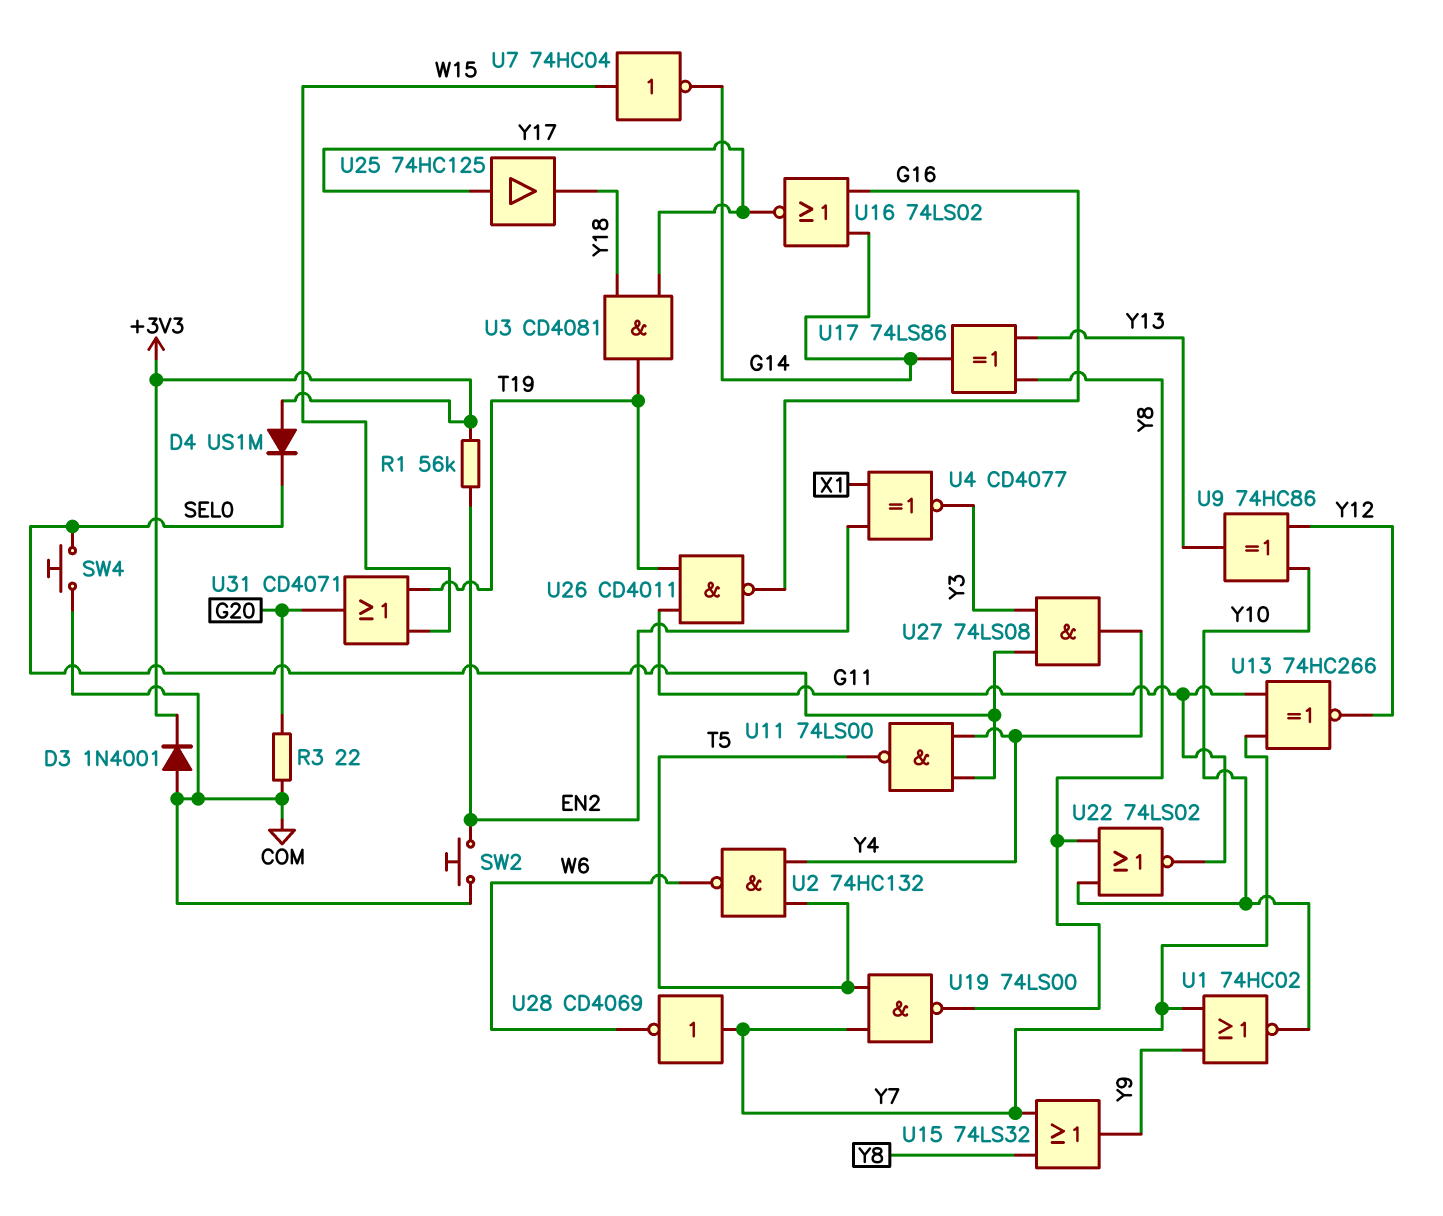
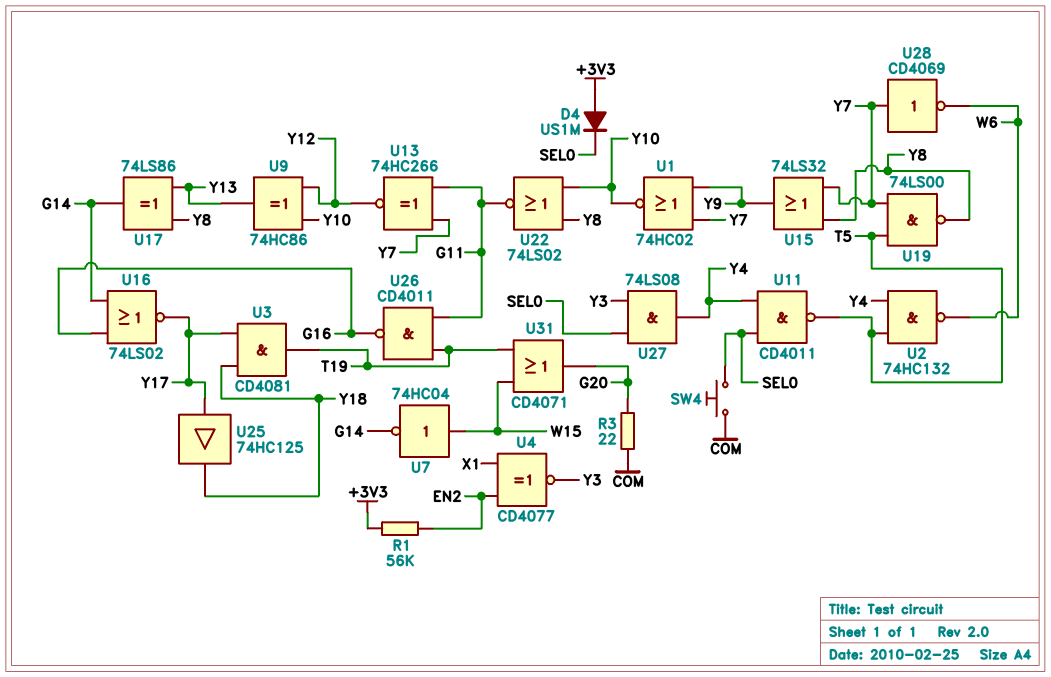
D3: diode 1N4001 (A COM, K +3V3) -> none
SW2: button (COM, EN2) -> none
U11: NAND 74LS00 (in SEL0, in Y4, out T5) -> NAND CD4011 (in SEL0, in Y4, out T5)

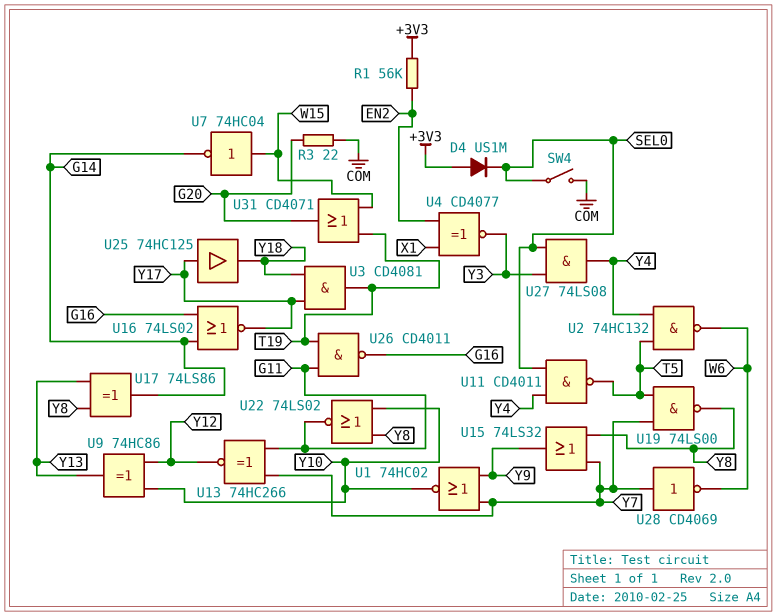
SW4: button (COM, SEL0) -> switch (COM, SEL0)

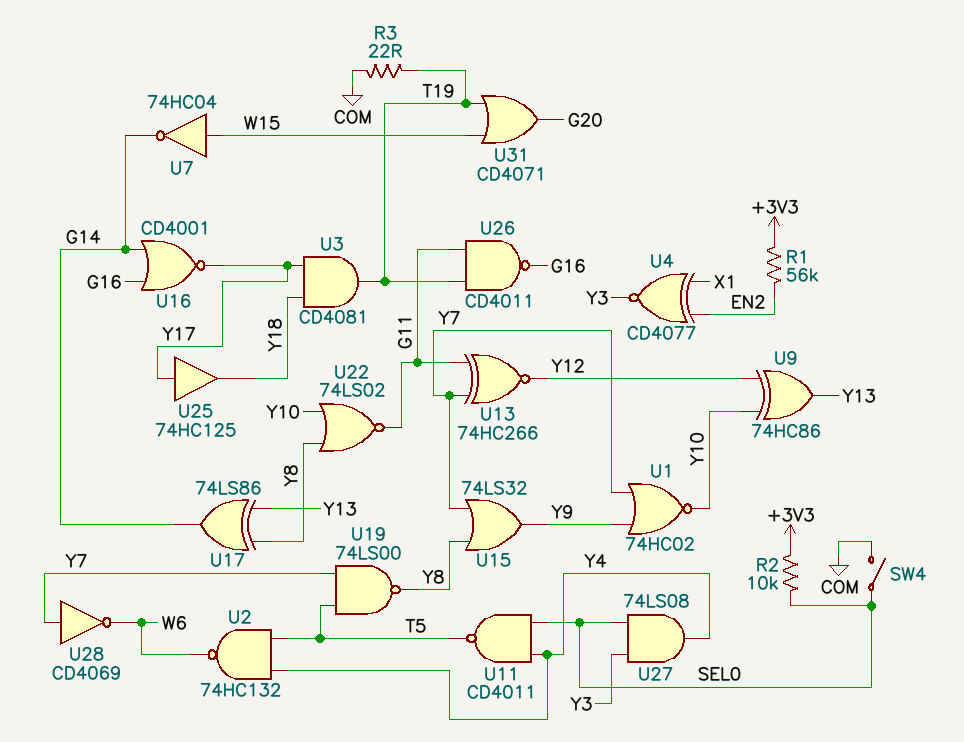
D4: diode US1M (A +3V3, K SEL0) -> none
R2: none -> 10k (+3V3, SEL0)
R3: 22 (COM, G20) -> 22 (COM, T19)
U16: NOR 74LS02 (in G14, in G16, out Y17) -> NOR CD4001 (in G14, in G16, out Y17)

